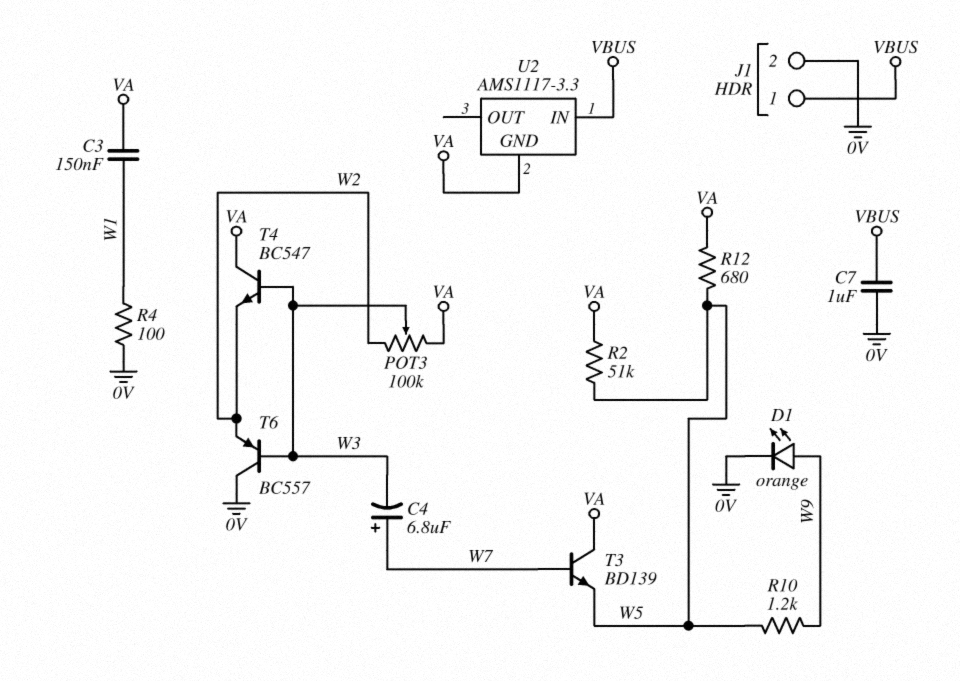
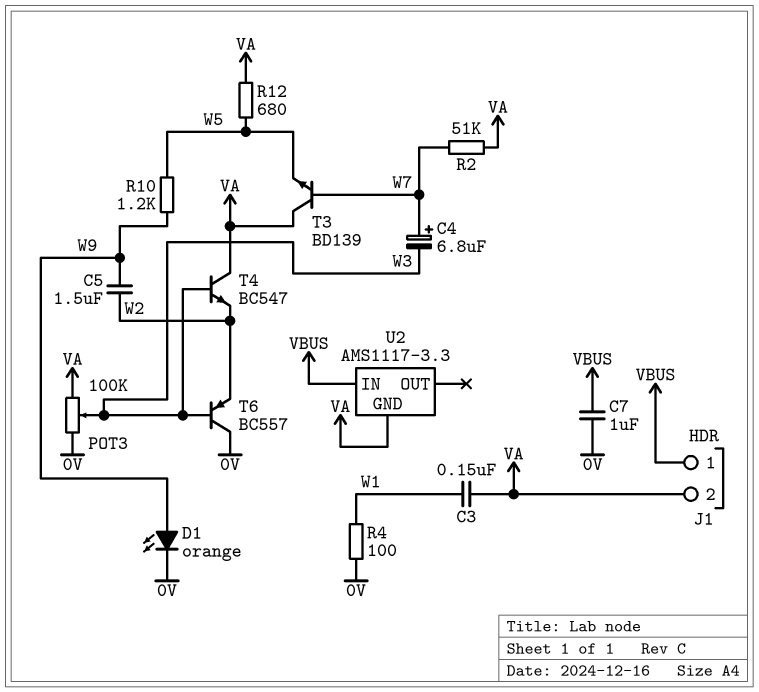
C5: none -> 1.5uF (W2, W9)
J1 pin 2: 0V -> VA
POT3: 100k (VA, W2, wiper W3) -> 100k (0V, VA, wiper W3)
R2: 51k (VA, W5) -> 51k (VA, W7)

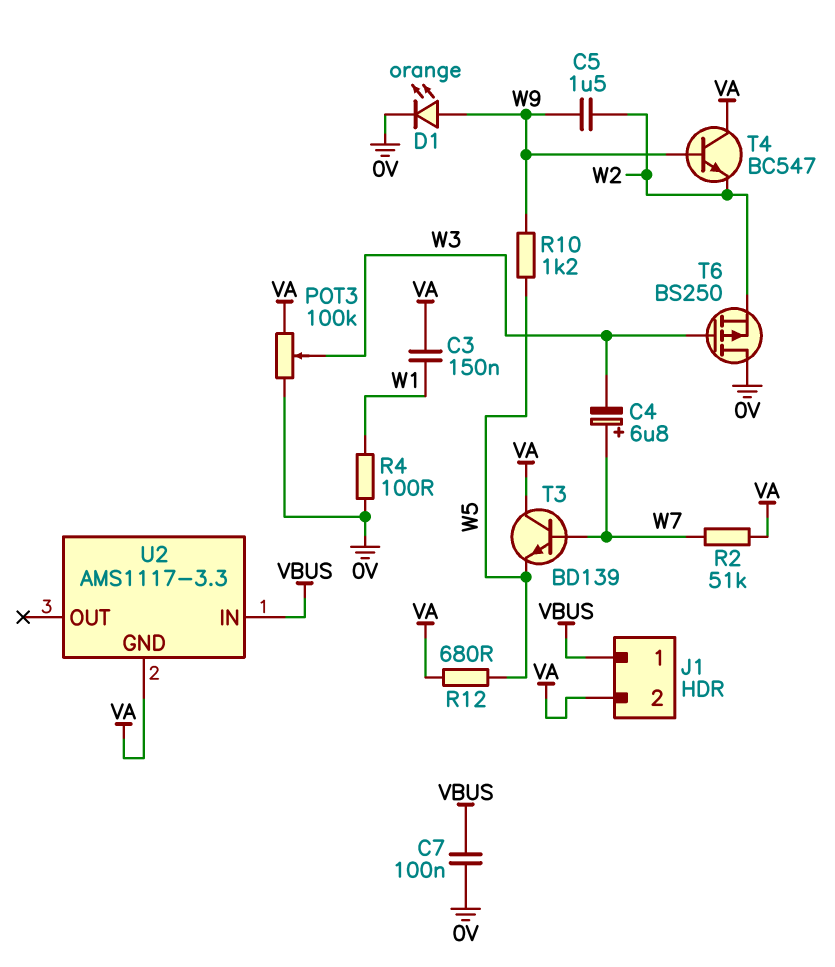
C7: 1uF (0V, VBUS) -> 100nF (0V, VBUS)
T4: NPN BC547 (B W3, C VA, E W2) -> NPN BC547 (B W9, C VA, E W2)
T6: PNP BC557 (B W3, C 0V, E W2) -> PMOS BS250 (G W3, D 0V, S W2)

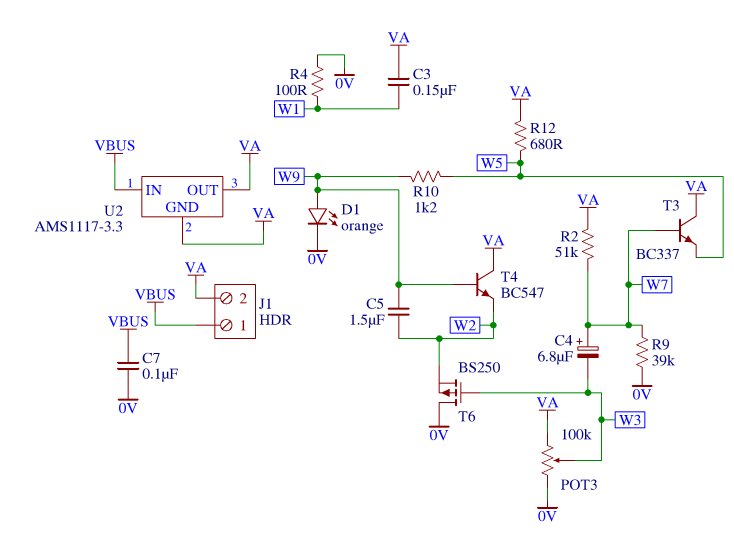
R9: none -> 39k (0V, W7)
T3: NPN BD139 (B W7, C VA, E W5) -> NPN BC337 (B W7, C VA, E W5)
U2 pin OUT: none -> VA

